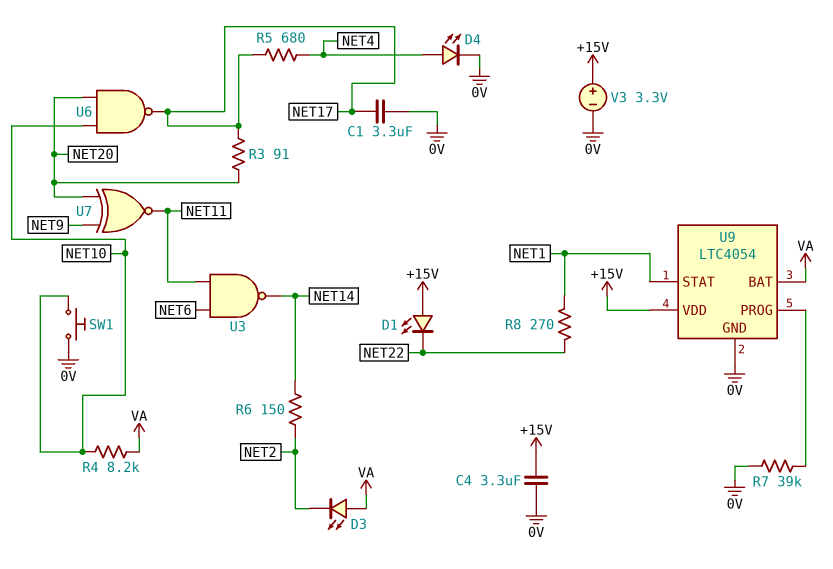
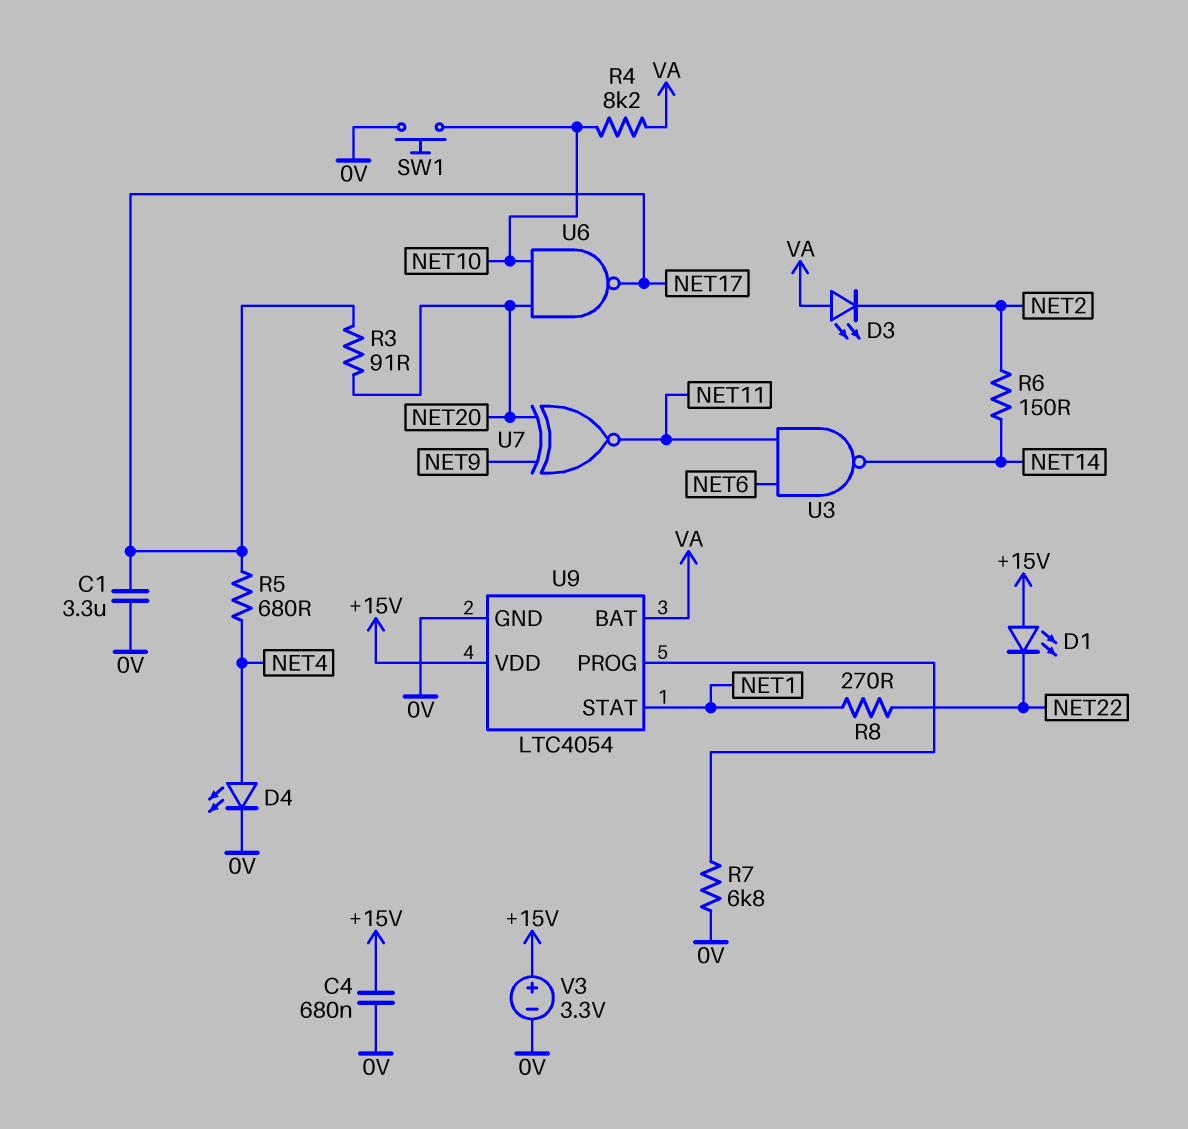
C4: 3.3uF (+15V, 0V) -> 680nF (+15V, 0V)
R7: 39k (0V, U9/PROG) -> 6.8k (0V, U9/PROG)

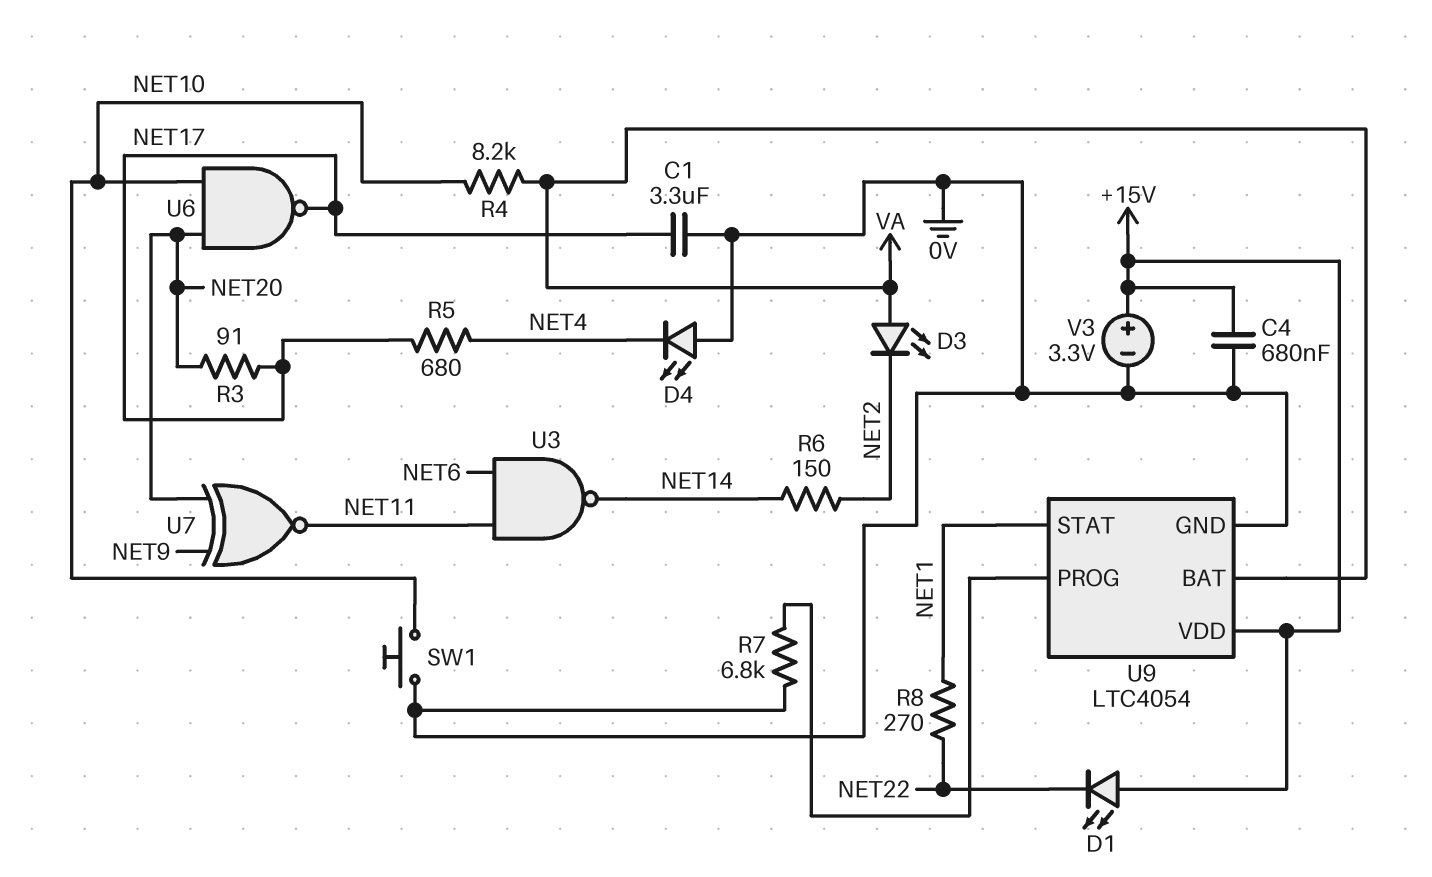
D4: LED (A NET4, K 0V) -> LED (A 0V, K NET4)

